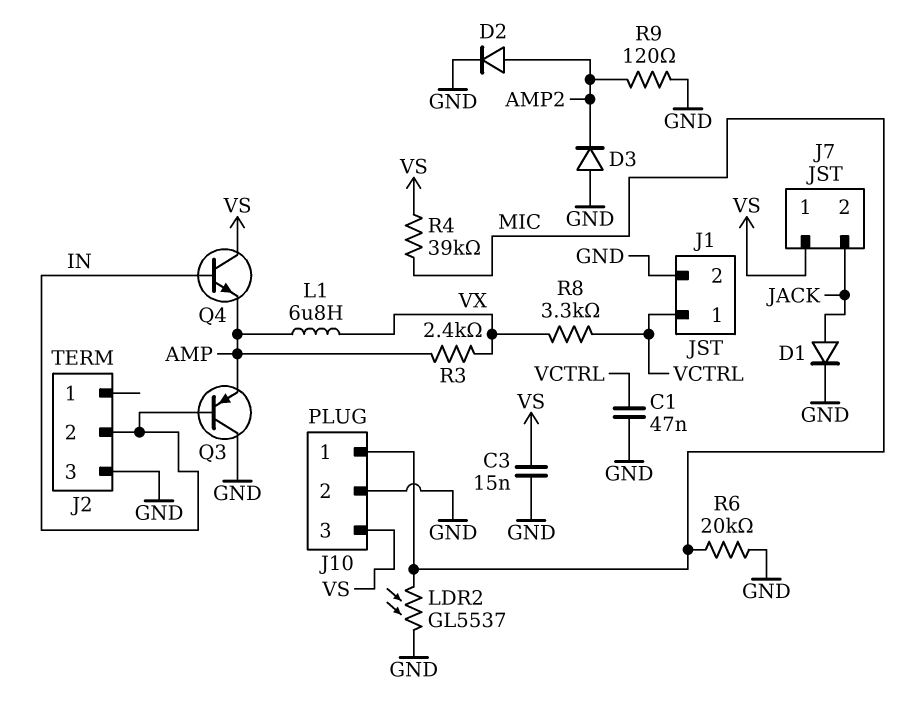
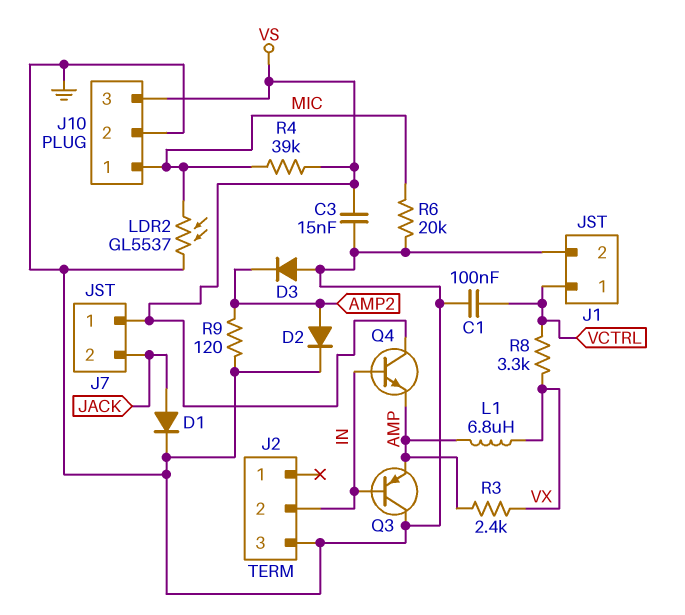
C1: 47nF (GND, VCTRL) -> 100nF (GND, VCTRL)

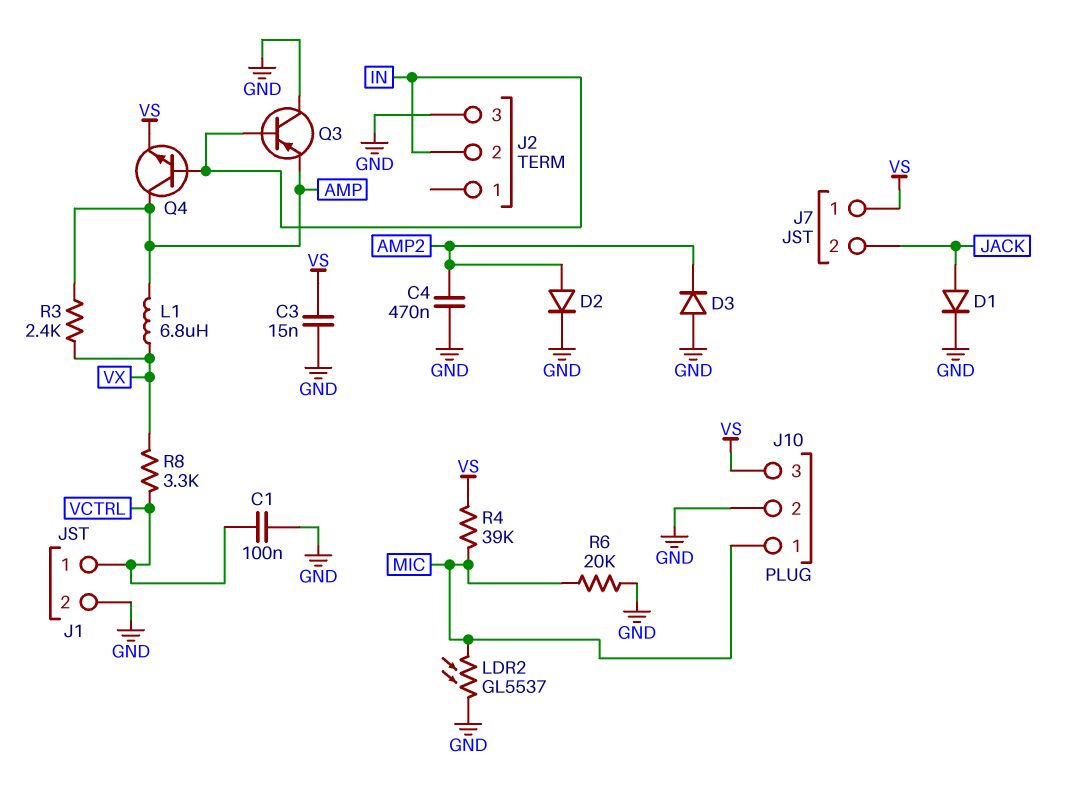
C4: none -> 470nF (AMP2, GND)
Q4: NPN (B IN, C VS, E AMP) -> NPN (B IN, C AMP, E VS)
R9: 120 (AMP2, GND) -> none

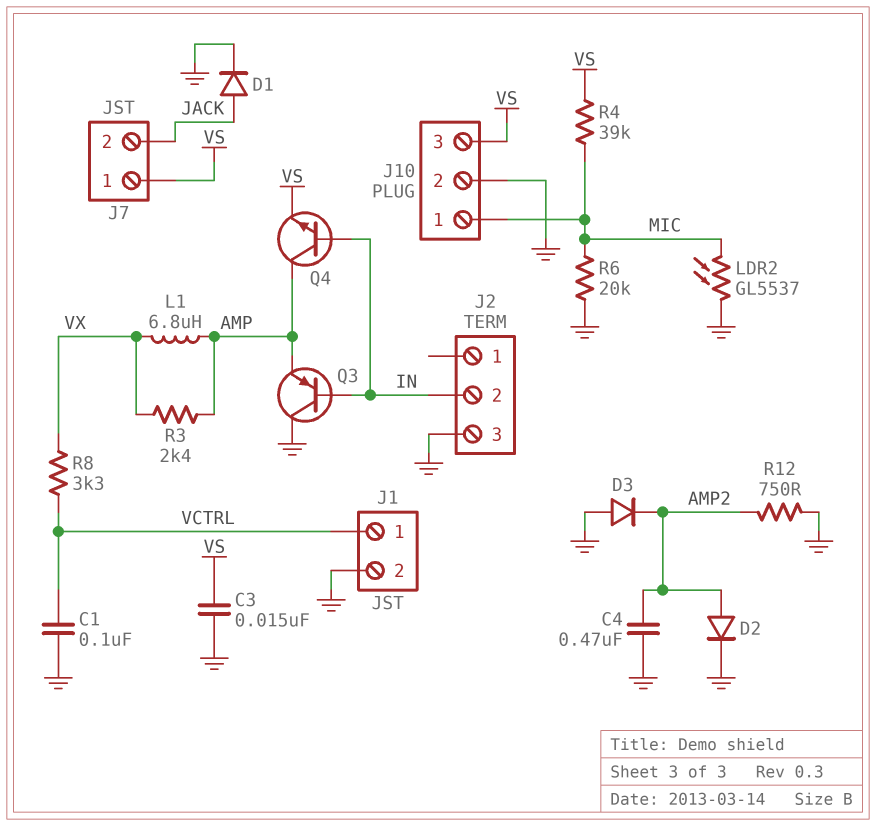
R12: none -> 750 (AMP2, GND)

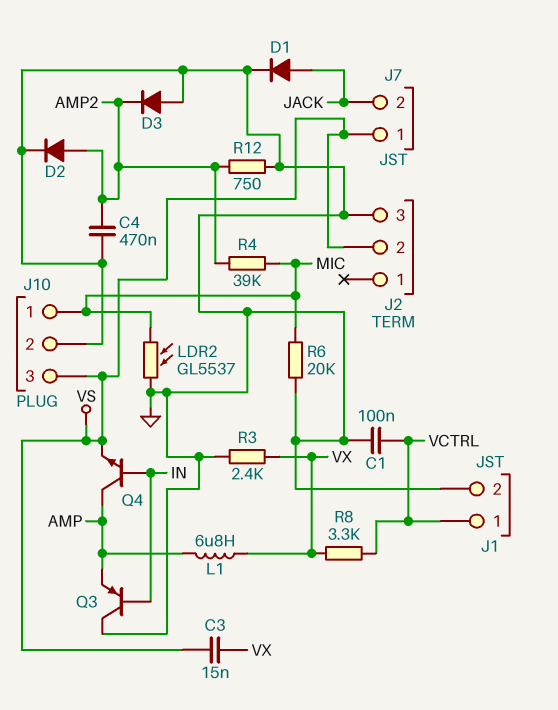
C3: 15nF (GND, VS) -> 15nF (VS, VX)
J2 pin 2: IN -> VS
R3: 2.4k (AMP, VX) -> 2.4k (GND, VX)
R4: 39k (MIC, VS) -> 39k (AMP2, MIC)

